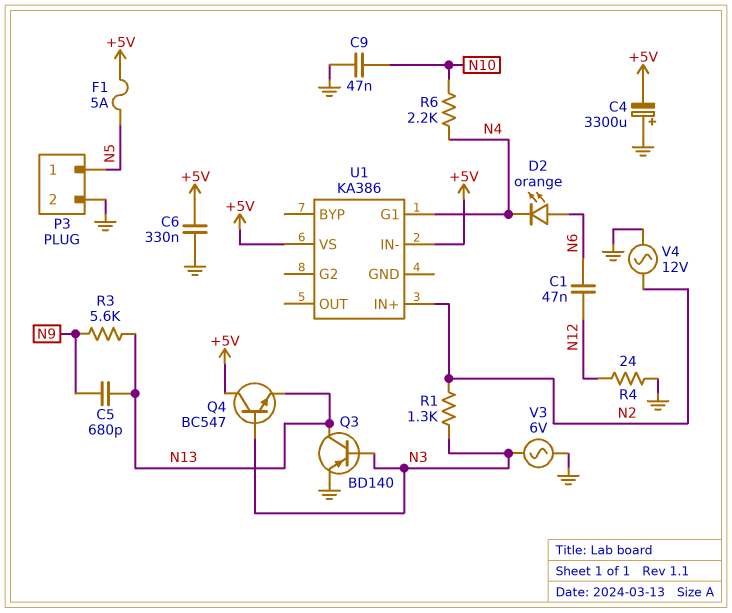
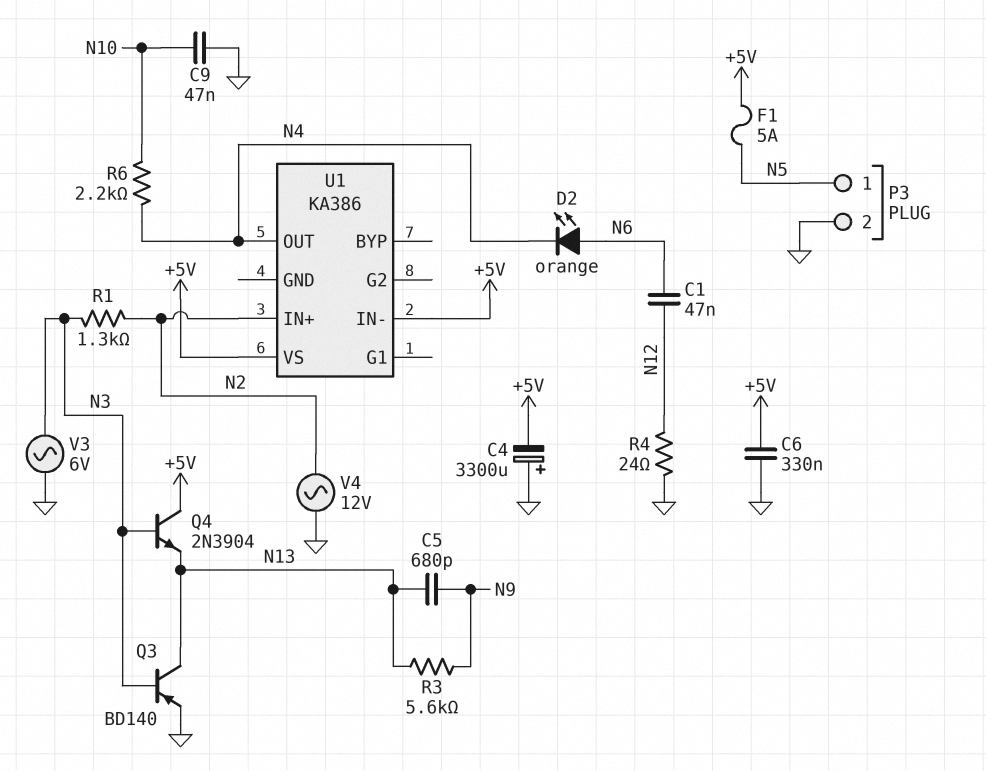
Q4: NPN BC547 (B N3, C +5V, E N13) -> NPN 2N3904 (B N3, C +5V, E N13)
U1 pin G1: N4 -> none
U1 pin OUT: none -> N4

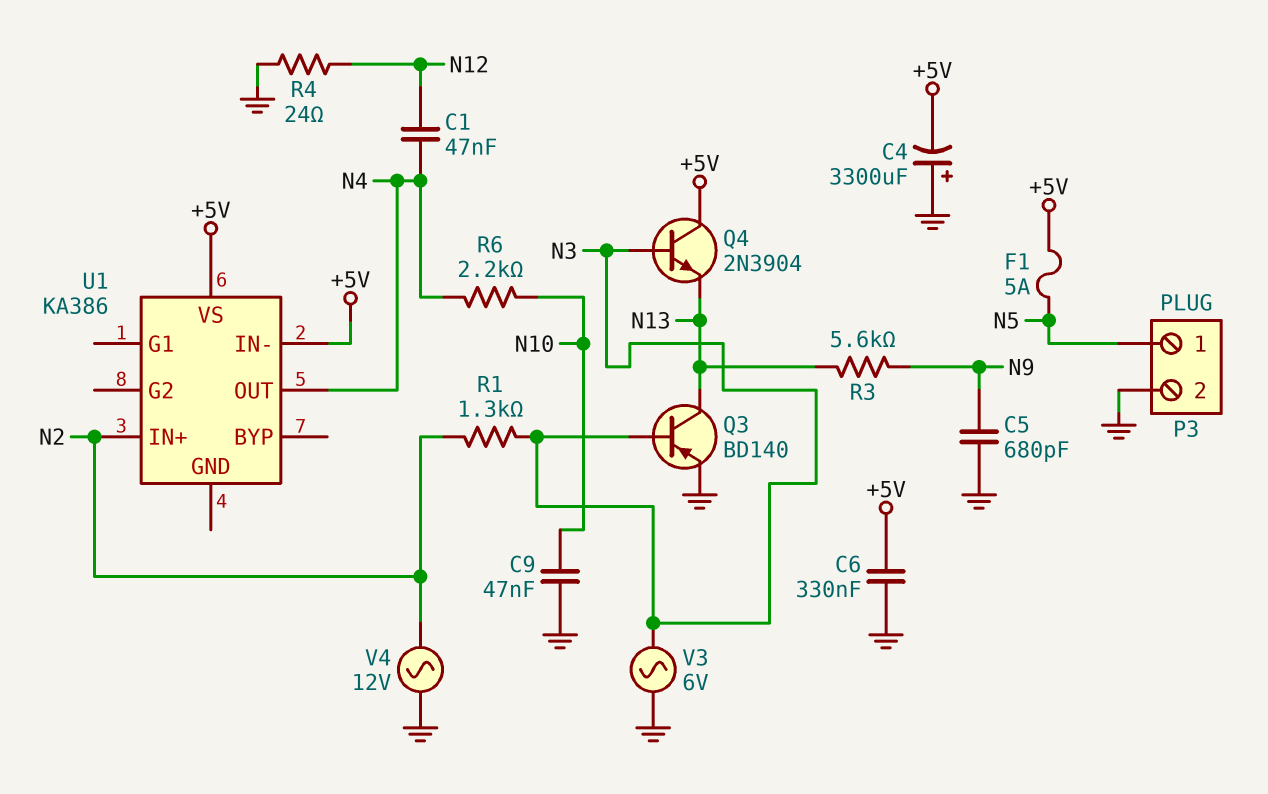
C1: 47nF (N6, N12) -> 47nF (N4, N12)
C5: 680pF (N9, N13) -> 680pF (GND, N9)
D2: LED orange (A N6, K N4) -> none

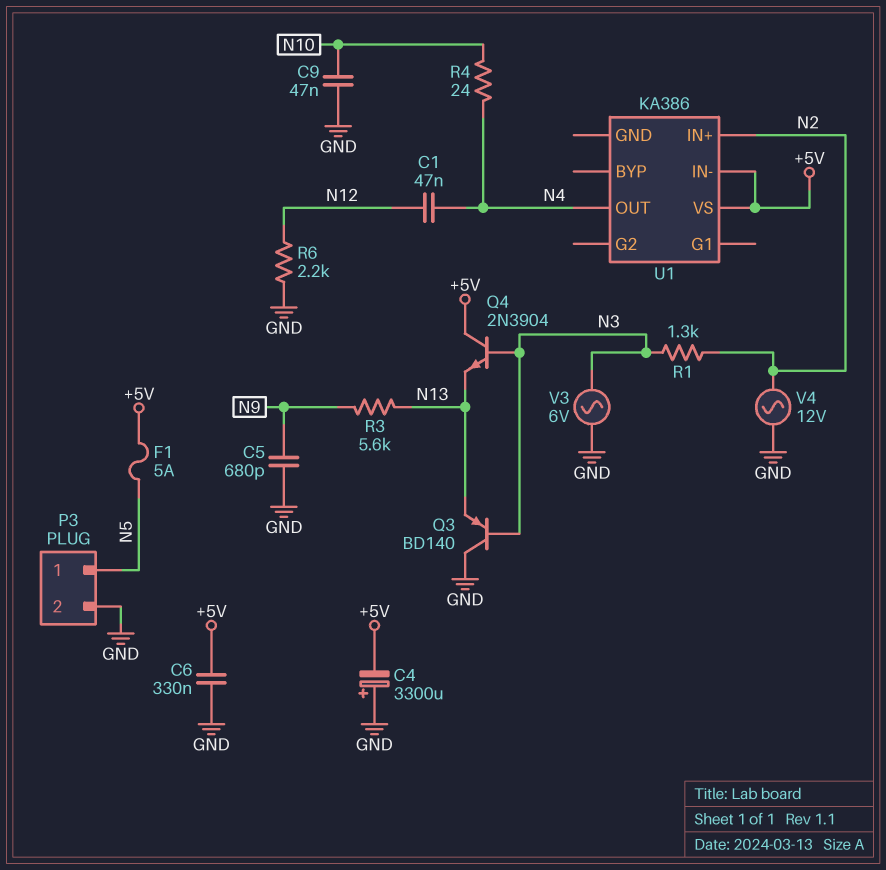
Q3: PNP BD140 (B N3, C N13, E GND) -> PNP BD140 (B N3, C GND, E N13)
R4: 24 (GND, N12) -> 24 (N4, N10)
R6: 2.2k (N4, N10) -> 2.2k (GND, N12)

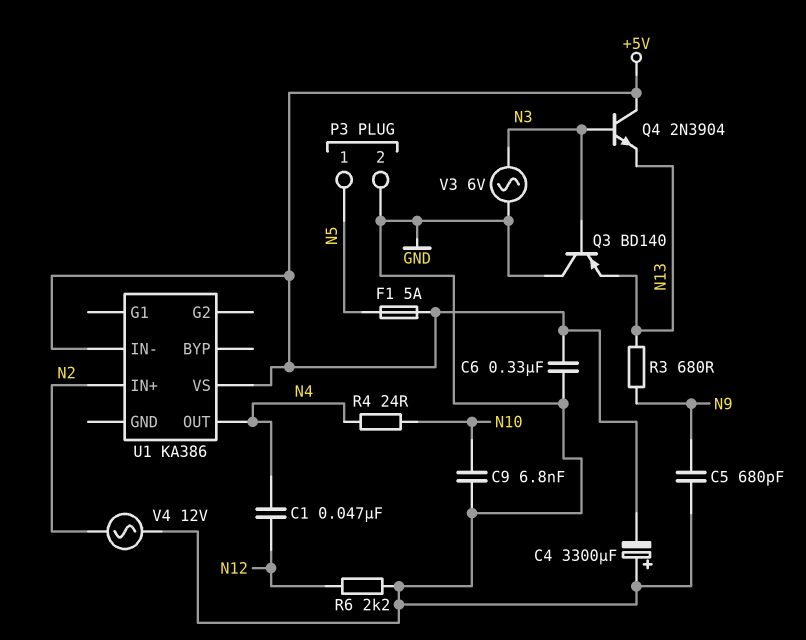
C9: 47nF (GND, N10) -> 6.8nF (GND, N10)
R1: 1.3k (N2, N3) -> none
R3: 5.6k (N9, N13) -> 680 (N9, N13)

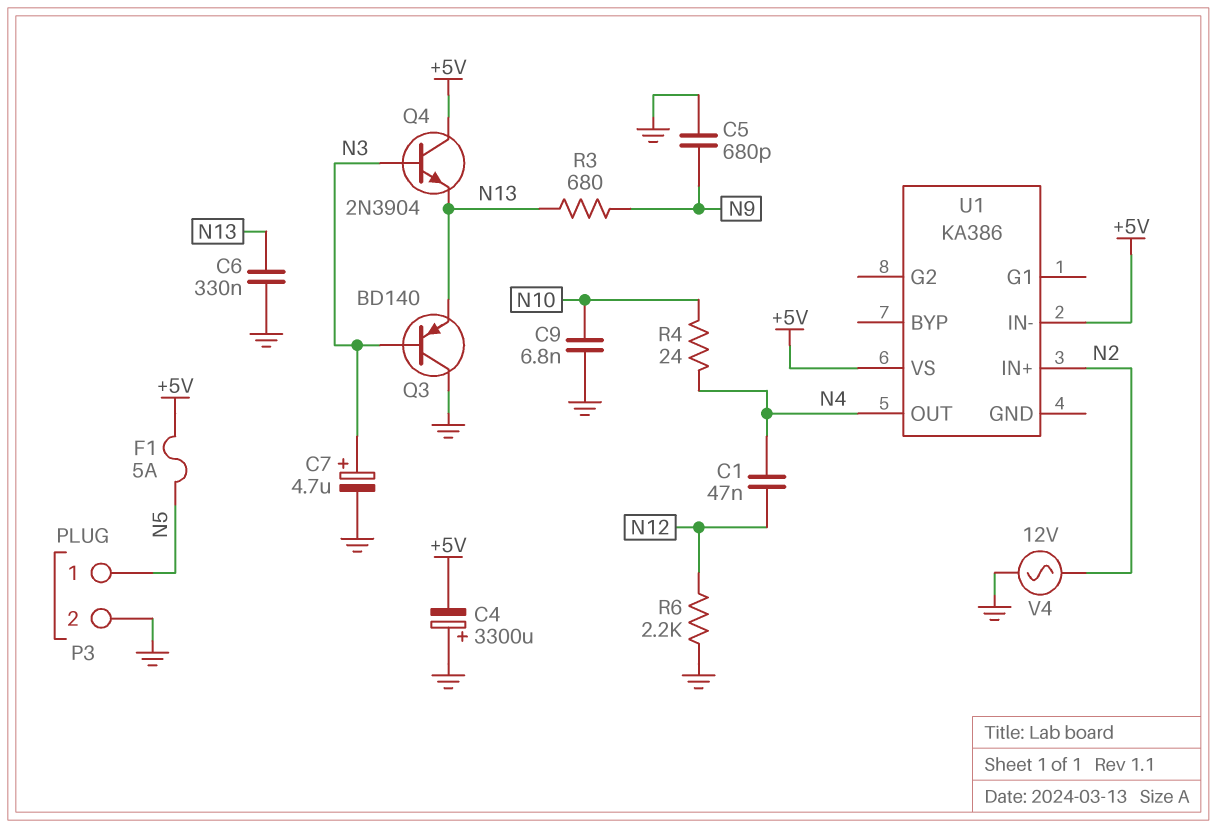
C6: 330nF (+5V, GND) -> 330nF (GND, N13)
C7: none -> 4.7uF (plus N3, minus GND)
V3: AC 6V (GND, N3) -> none

